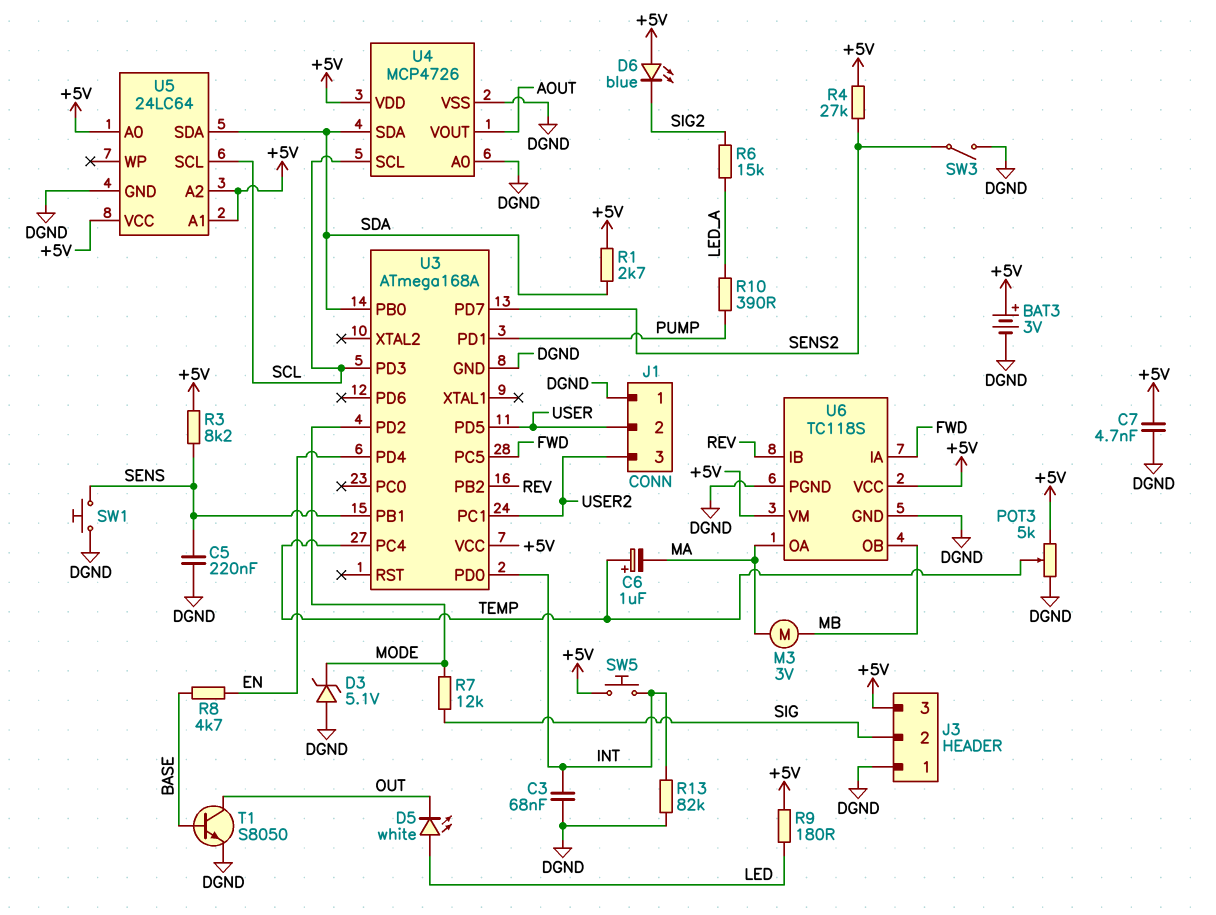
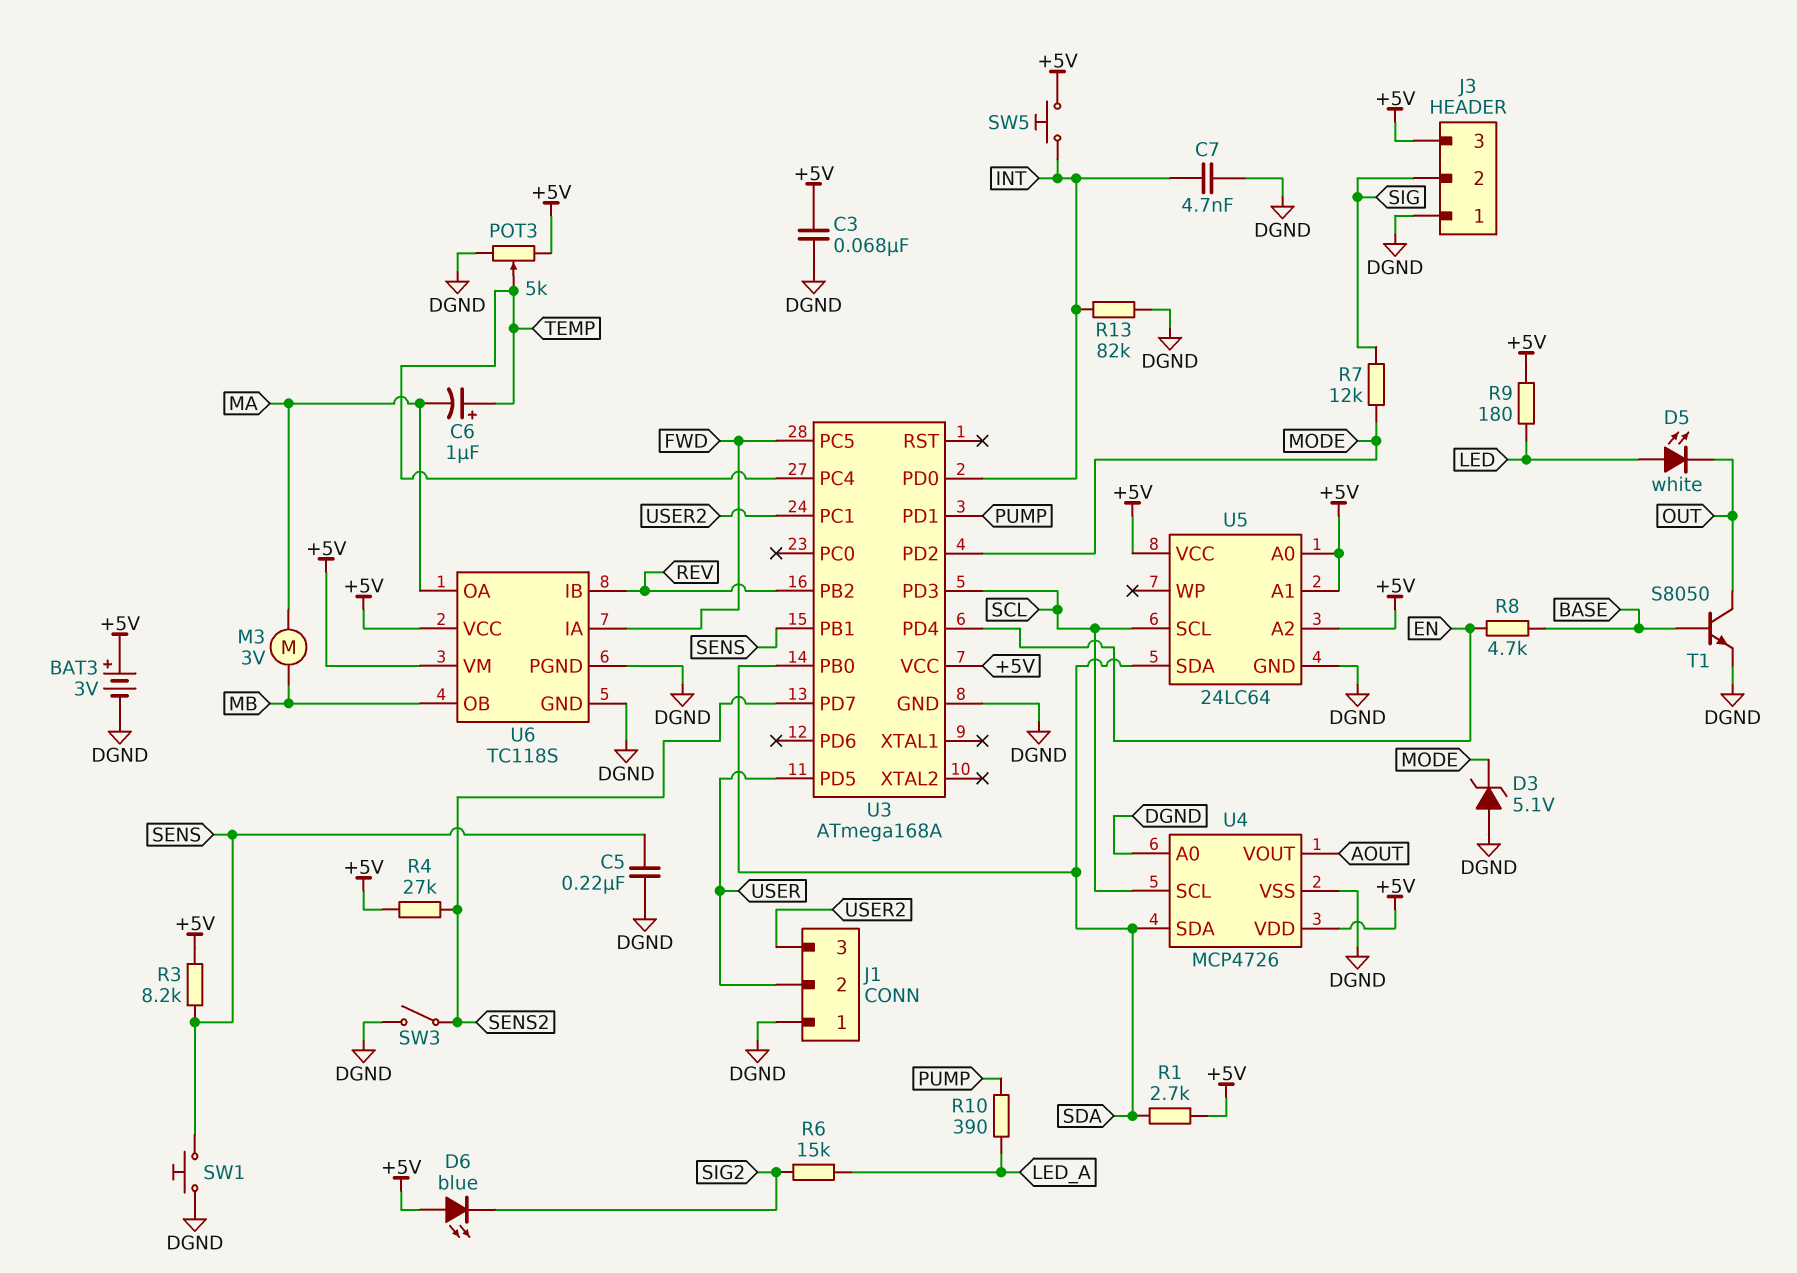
C3: 68nF (DGND, INT) -> 68nF (+5V, DGND)
C7: 4.7nF (+5V, DGND) -> 4.7nF (DGND, INT)

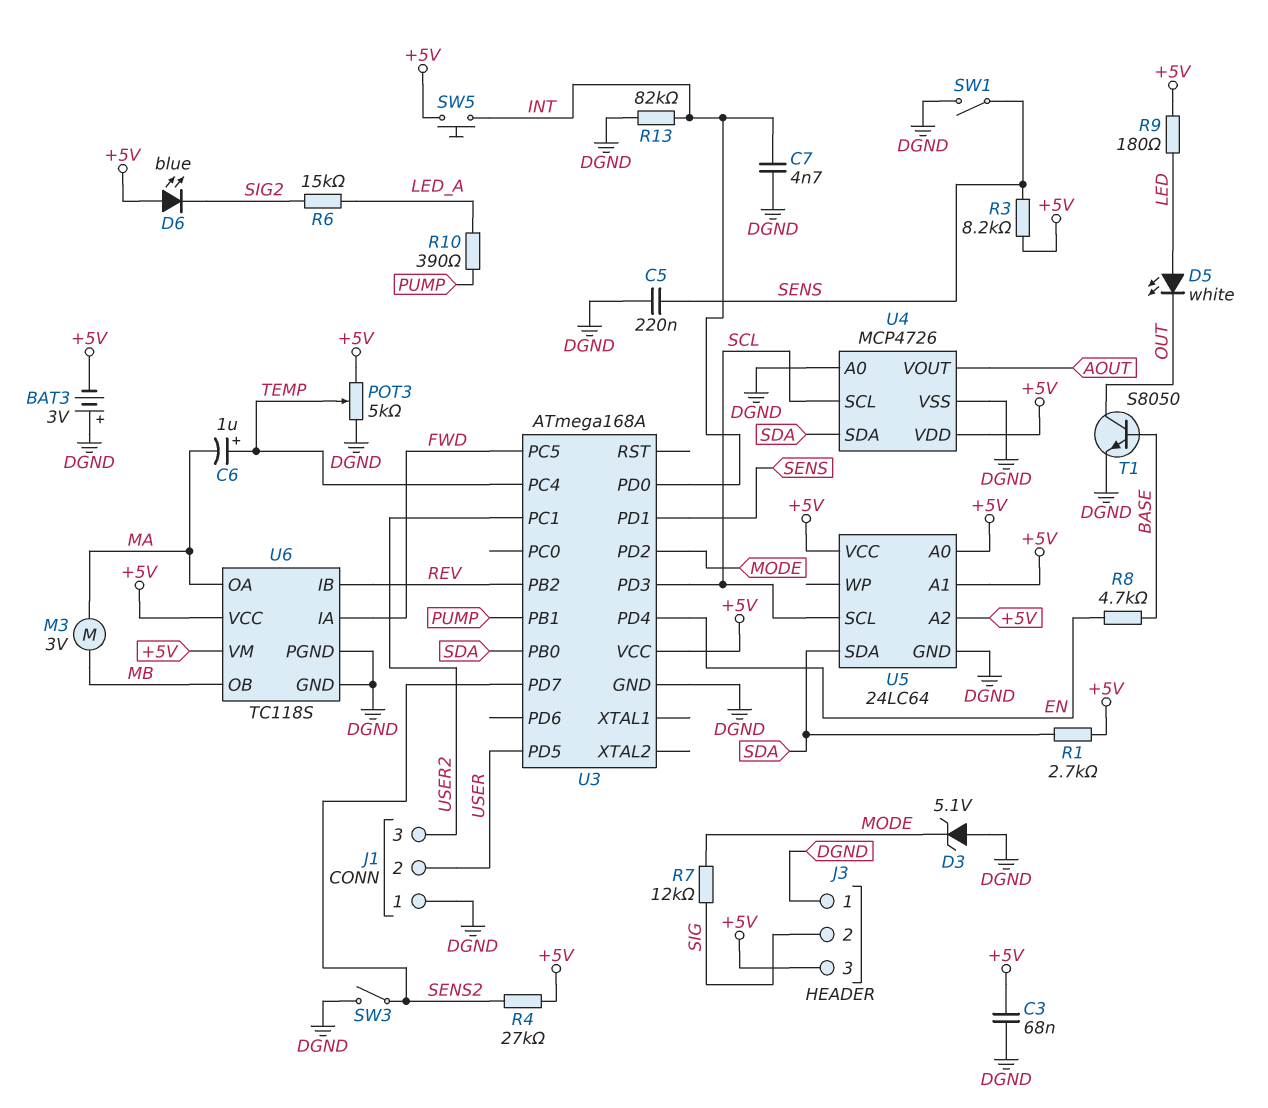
BAT3: 3V (plus +5V, minus DGND) -> 3V (plus DGND, minus +5V)
SW1: button (DGND, SENS) -> switch (DGND, SENS)
U3 pin PB1: SENS -> PUMP
U3 pin PD1: PUMP -> SENS

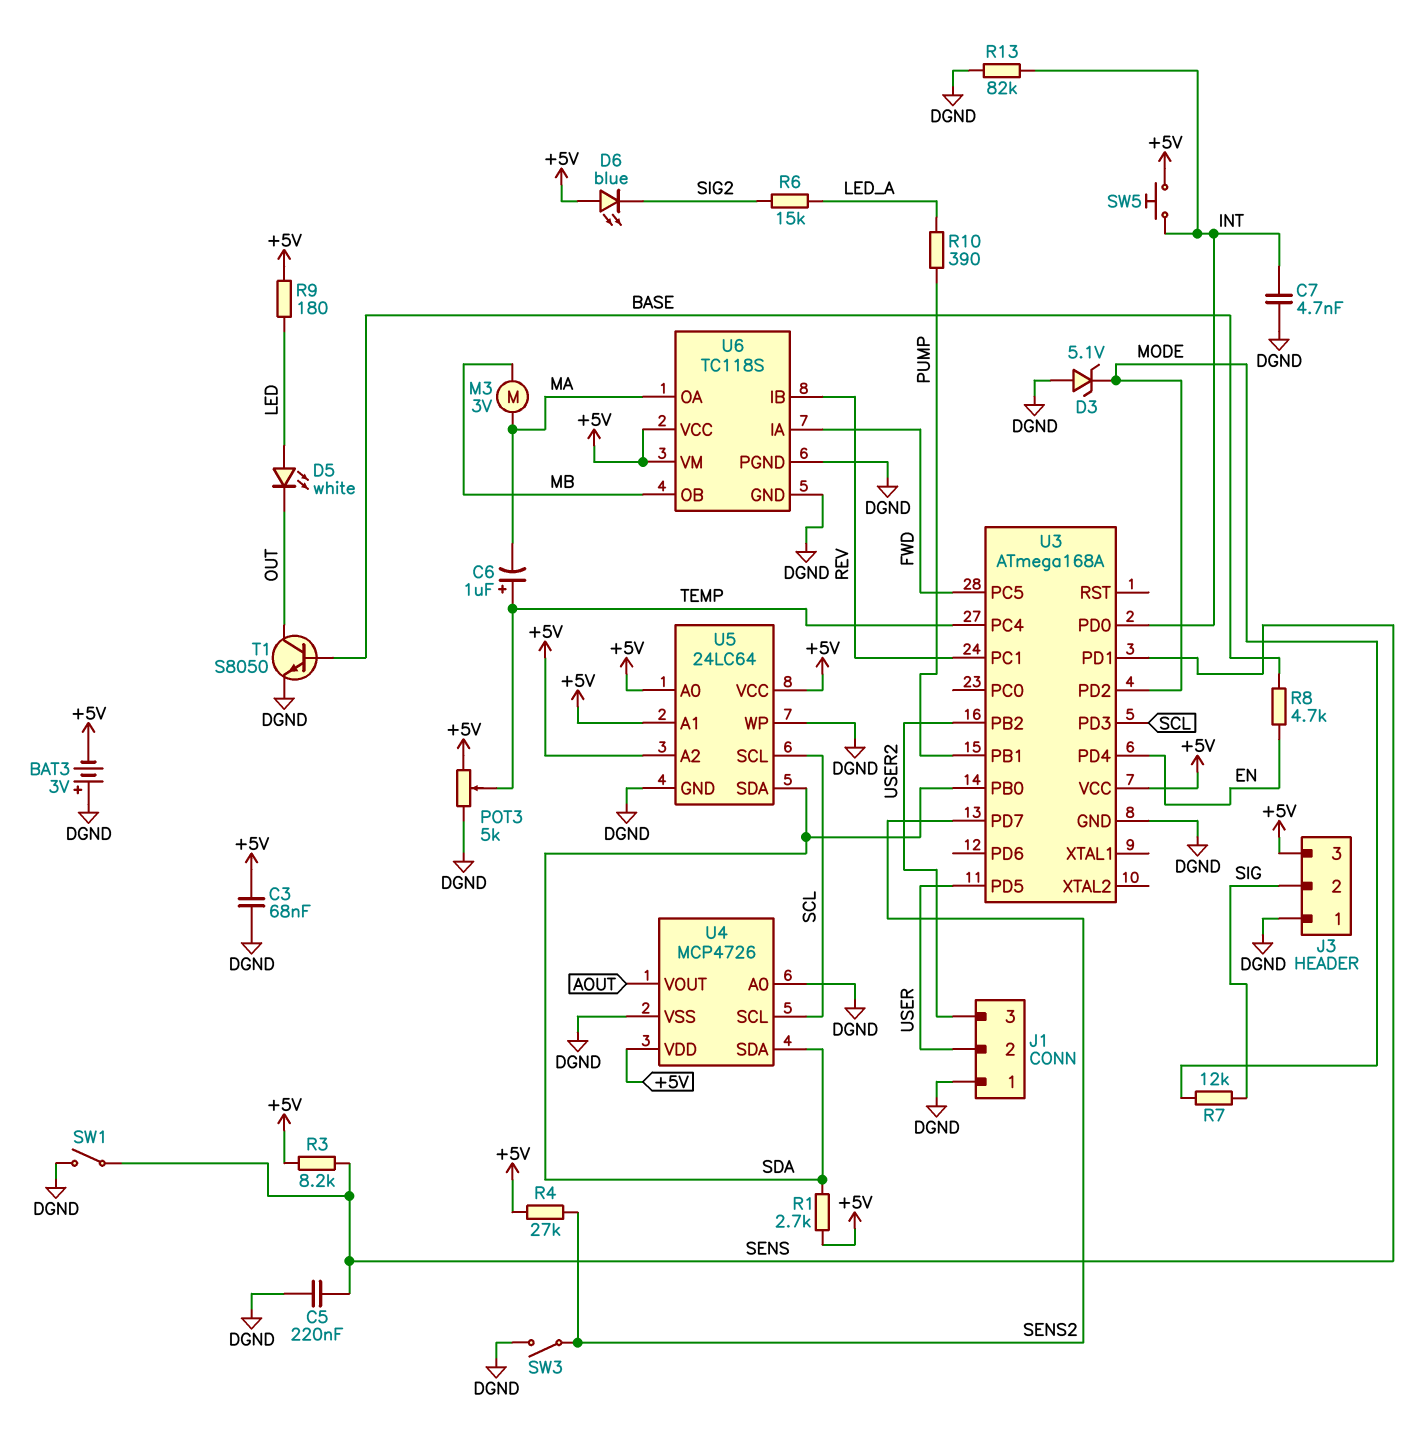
U3 pin PB2: REV -> USER2
U3 pin PC1: USER2 -> REV
U5 pin WP: none -> DGND

